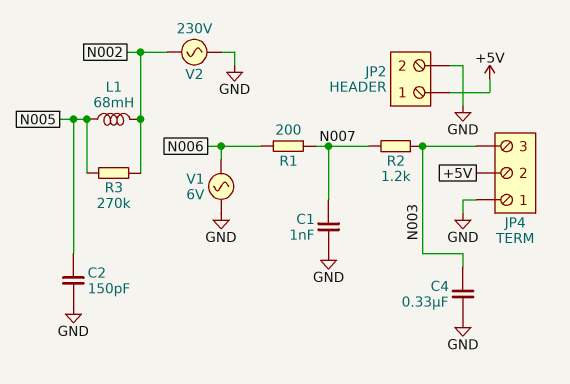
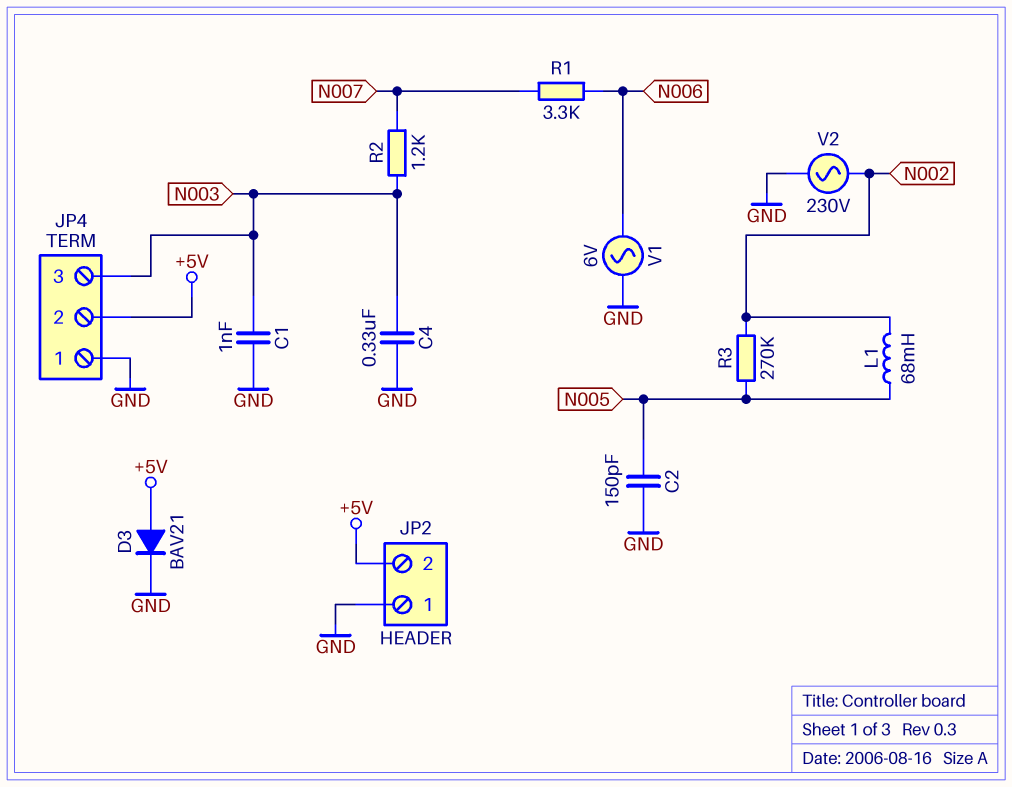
C1: 1nF (GND, N007) -> 1nF (GND, N003)
D3: none -> diode BAV21 (A +5V, K GND)
JP2 pin 1: +5V -> GND
JP2 pin 2: GND -> +5V
R1: 200 (N006, N007) -> 3.3k (N006, N007)

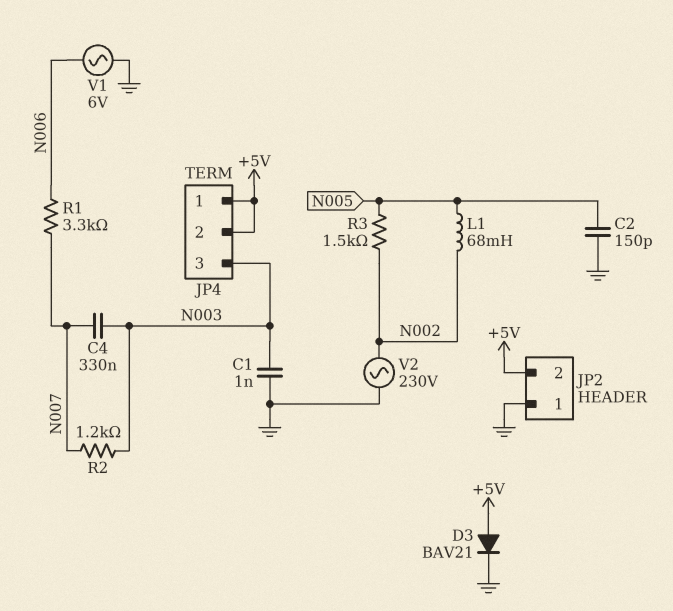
C4: 330nF (GND, N003) -> 330nF (N003, N007)
JP4 pin 1: GND -> +5V
R3: 270k (N002, N005) -> 1.5k (N002, N005)

